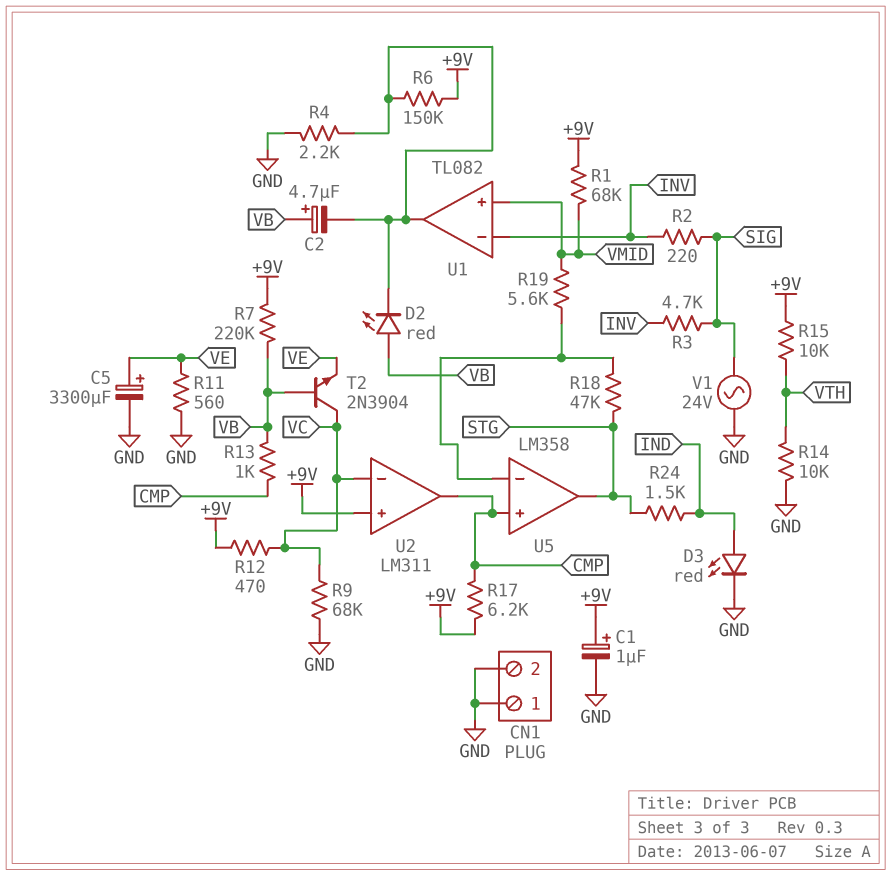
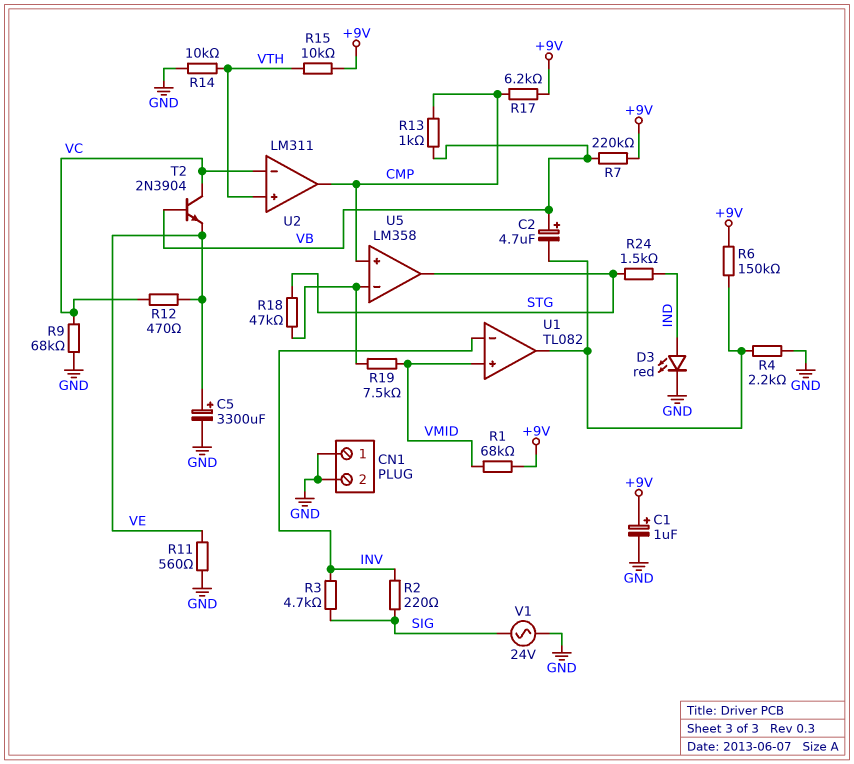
D2: LED red (A VB, K U1/out) -> none
R12: 470 (+9V, VC) -> 470 (VC, VE)
R19: 5.6k (U5/in-, VMID) -> 7.5k (U5/in-, VMID)
U2 pin in+: +9V -> VTH

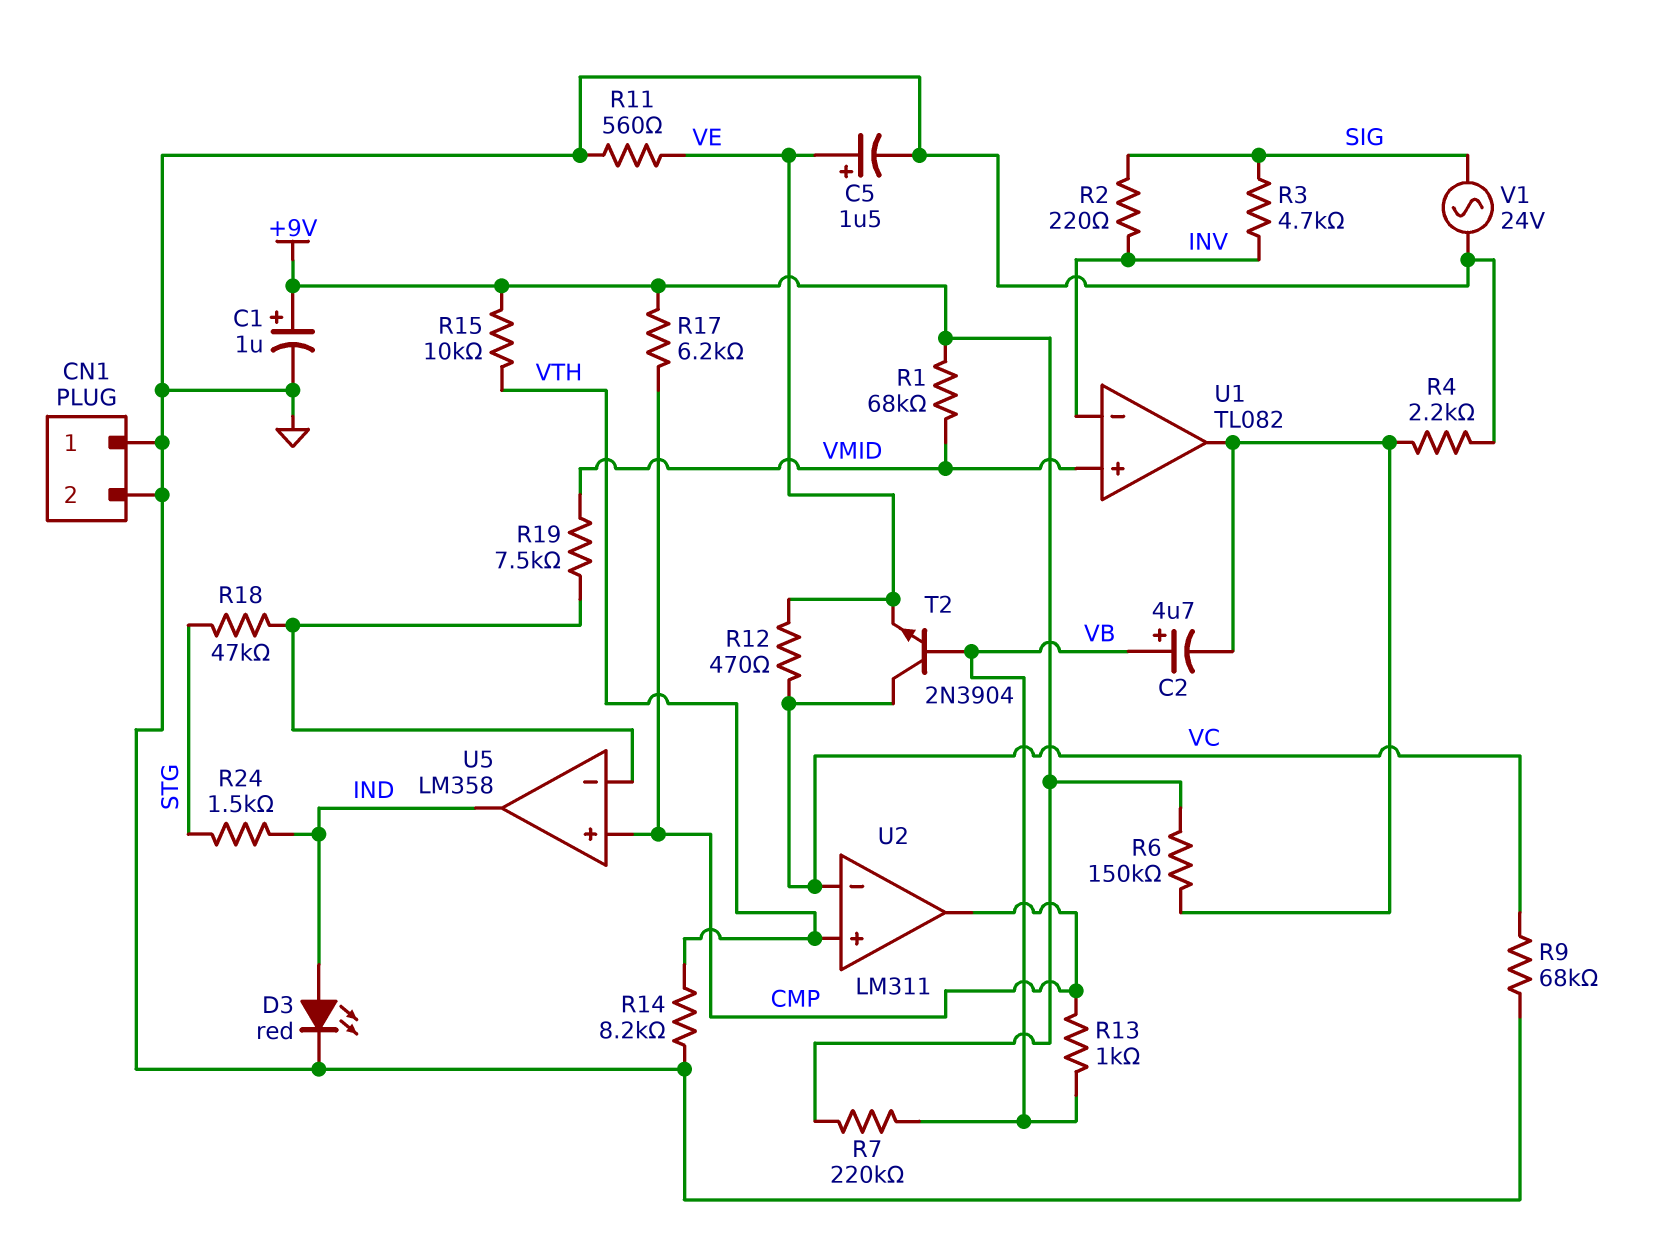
C5: 3300uF (plus VE, minus GND) -> 1.5uF (plus VE, minus GND)
R14: 10k (GND, VTH) -> 8.2k (GND, VTH)
U5 pin out: STG -> IND

